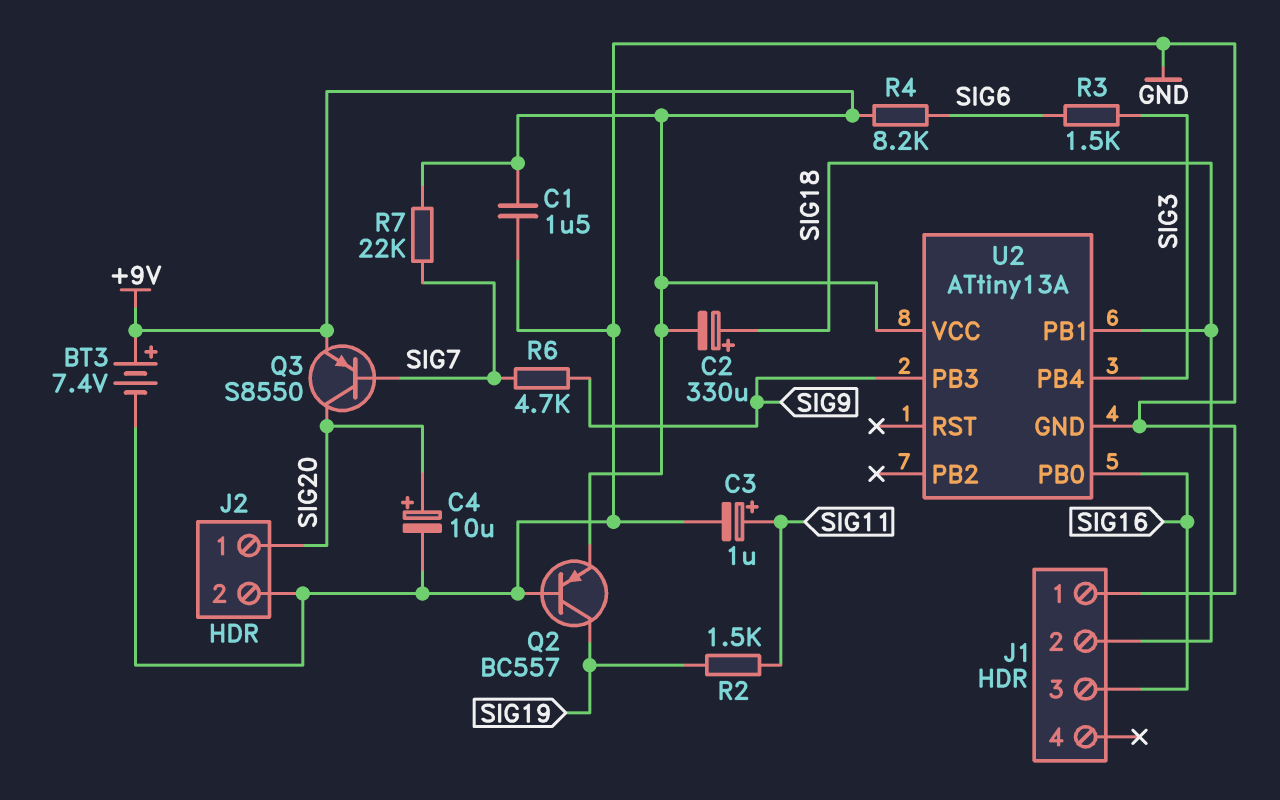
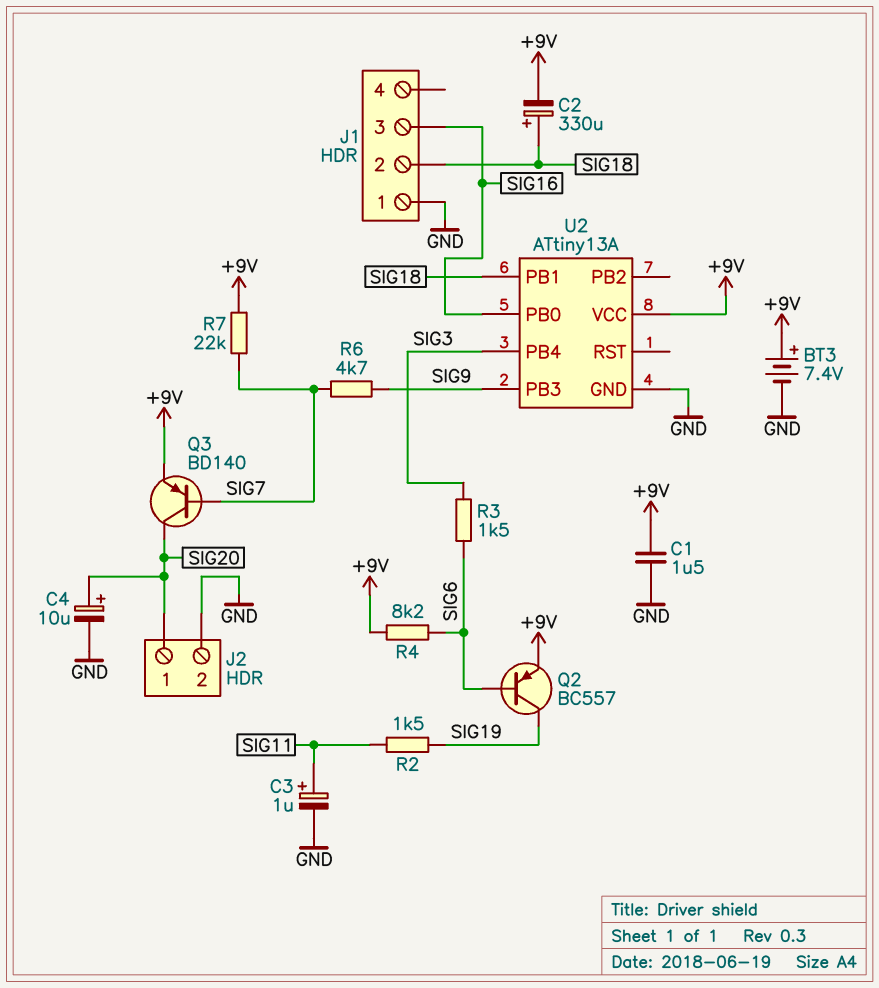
Q2: PNP BC557 (B GND, C SIG19, E +9V) -> PNP BC557 (B SIG6, C SIG19, E +9V)
Q3: PNP S8550 (B SIG7, C SIG20, E +9V) -> PNP BD140 (B SIG7, C SIG20, E +9V)

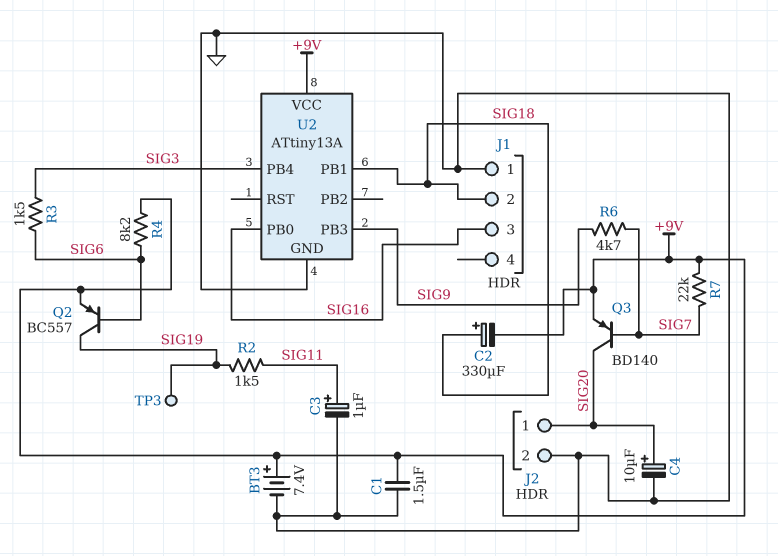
TP3: none -> test point (SIG19)

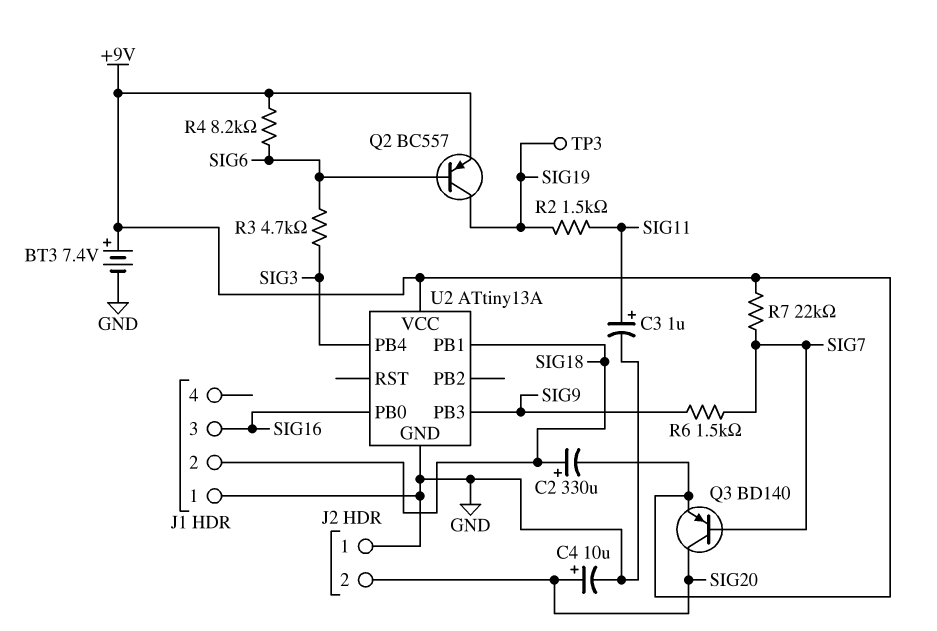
C1: 1.5uF (+9V, GND) -> none
J2 pin 1: SIG20 -> GND
J2 pin 2: GND -> SIG20
R3: 1.5k (SIG3, SIG6) -> 4.7k (SIG3, SIG6)
R6: 4.7k (SIG7, SIG9) -> 1.5k (SIG7, SIG9)

